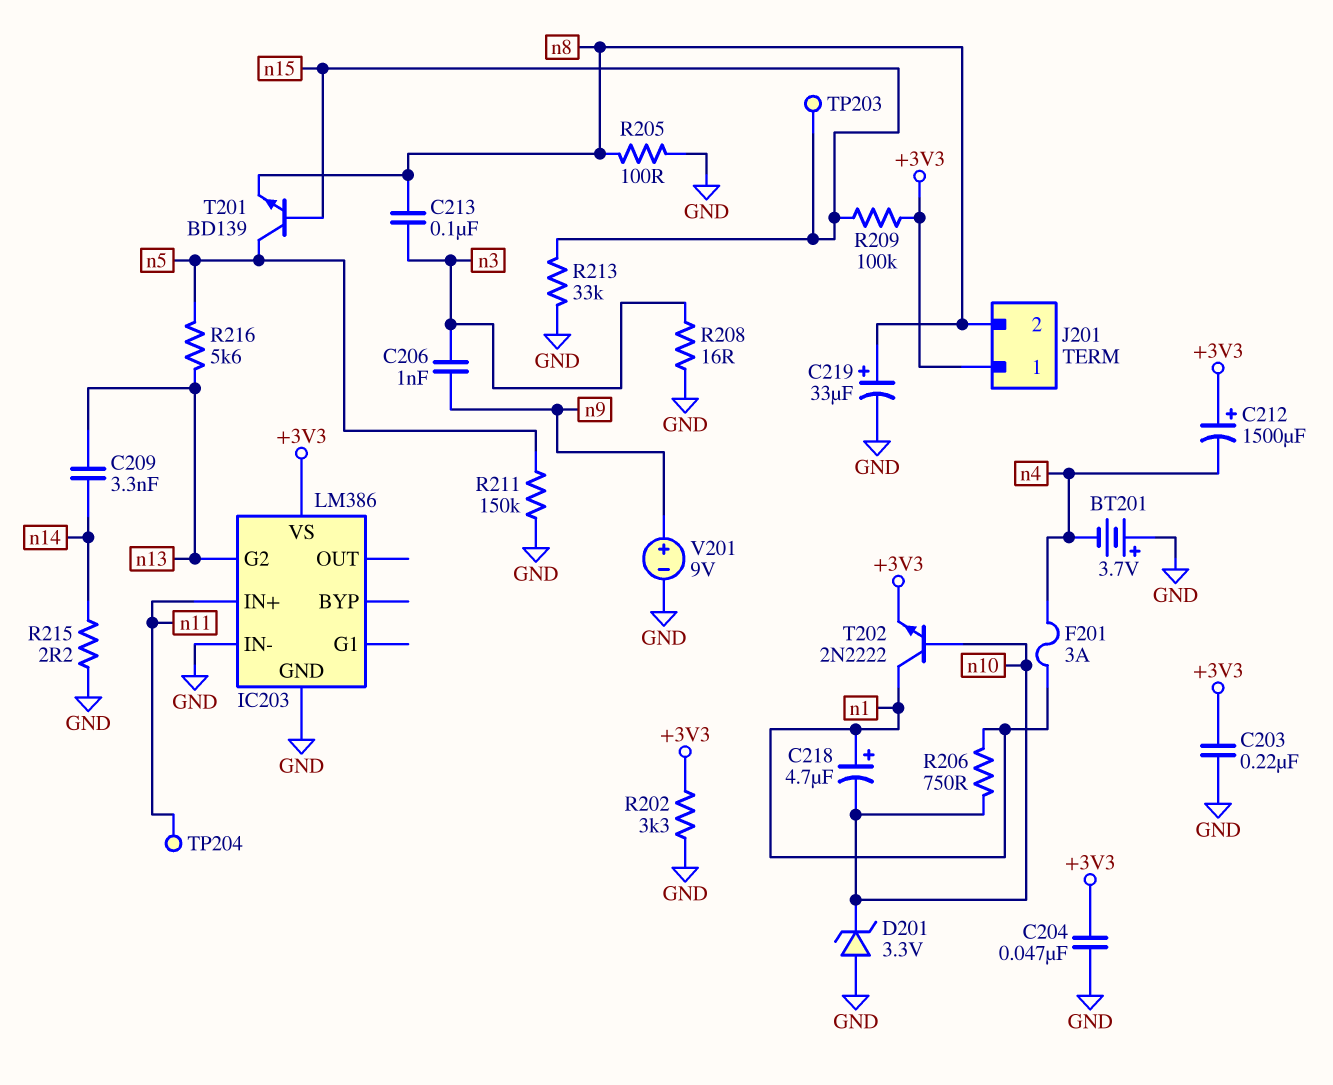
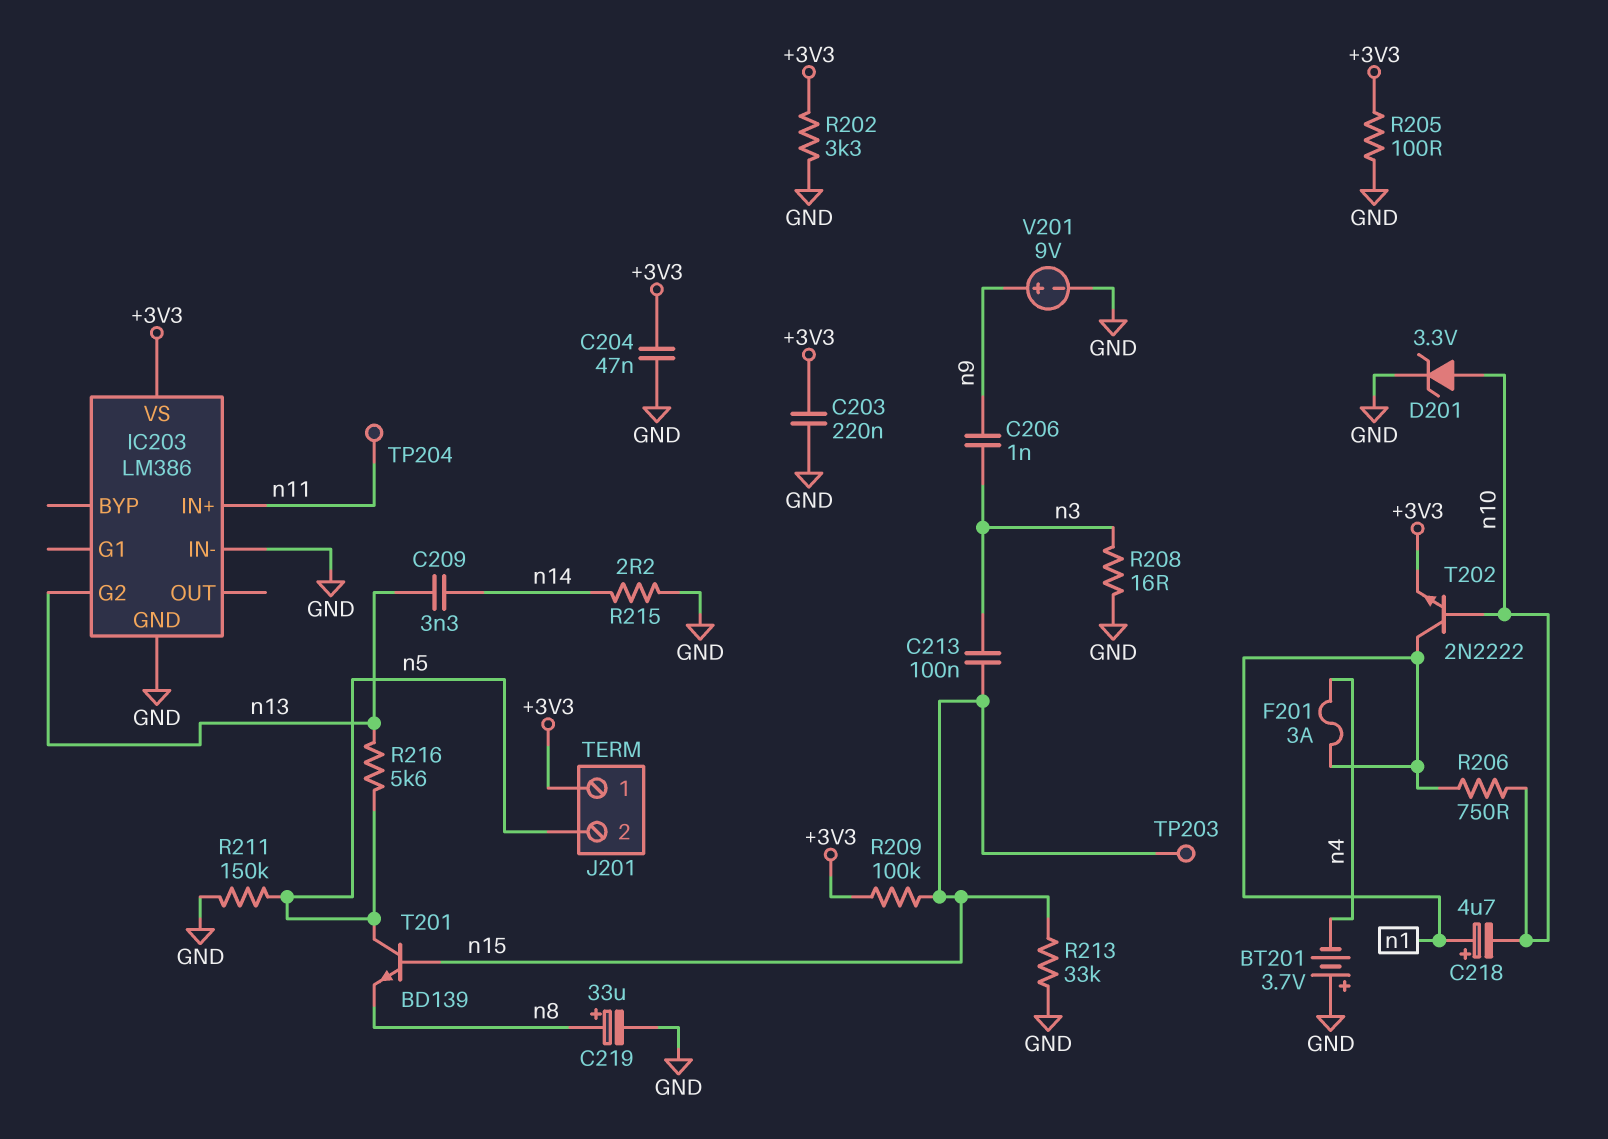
C212: 1500uF (plus +3V3, minus n4) -> none
C213: 100nF (n3, n8) -> 100nF (n3, n15)
D201: zener 3.3V (A GND, K n10) -> zener 3.3V (A n10, K GND)
J201 pin 2: n8 -> n5
R205: 100 (GND, n8) -> 100 (+3V3, GND)

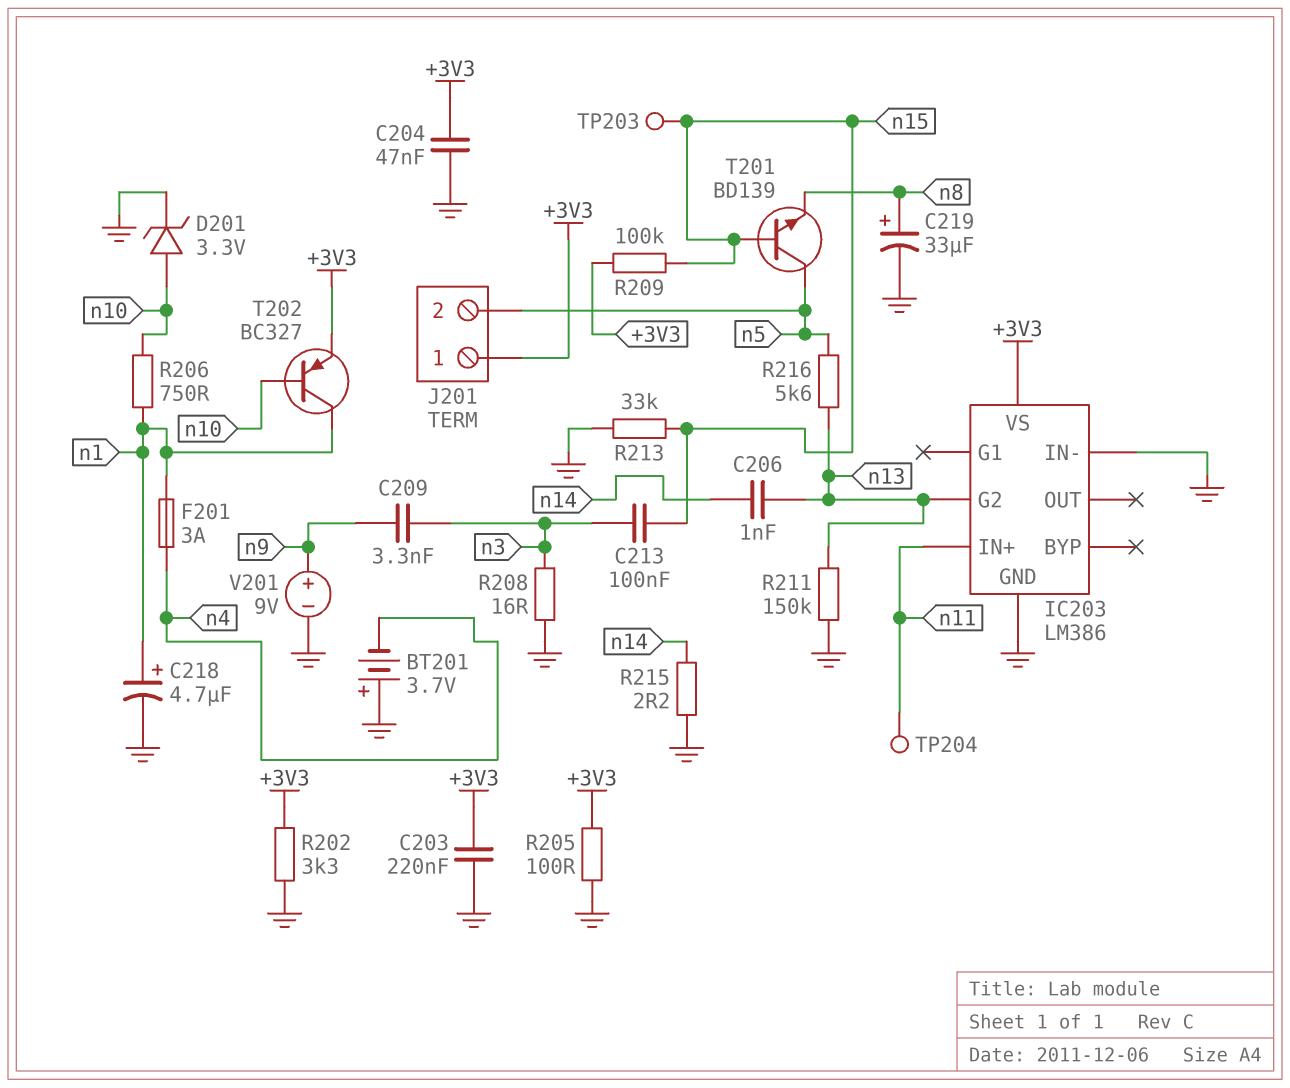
C206: 1nF (n3, n9) -> 1nF (n13, n14)
C209: 3.3nF (n13, n14) -> 3.3nF (n3, n9)
C218: 4.7uF (plus n1, minus n10) -> 4.7uF (plus n1, minus GND)
R211: 150k (GND, n5) -> 150k (GND, n13)
T202: NPN 2N2222 (B n10, C n1, E +3V3) -> PNP BC327 (B n10, C n1, E +3V3)

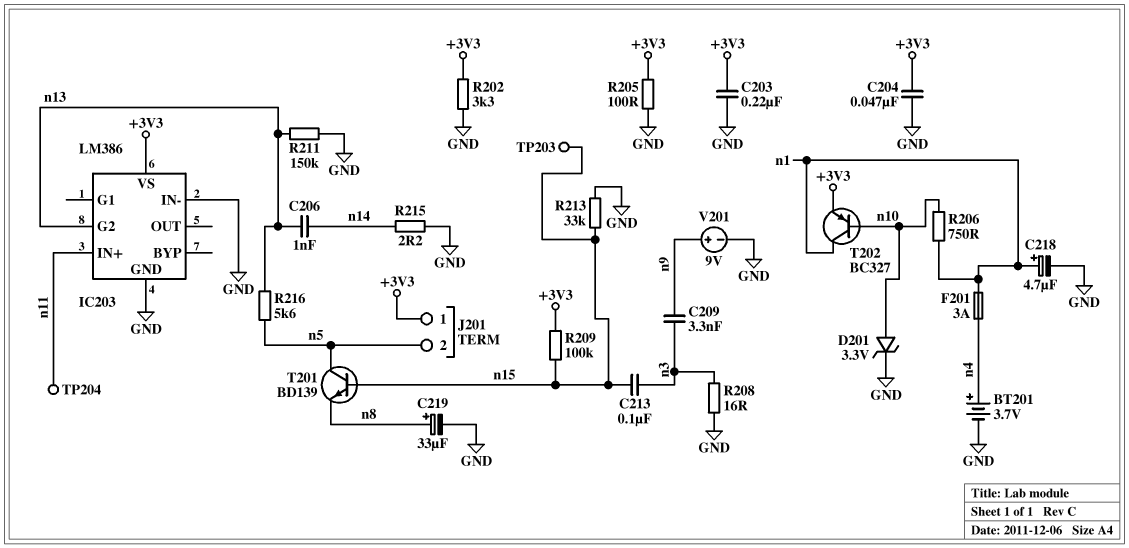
BT201: 3.7V (plus GND, minus n4) -> 3.7V (plus n4, minus GND)

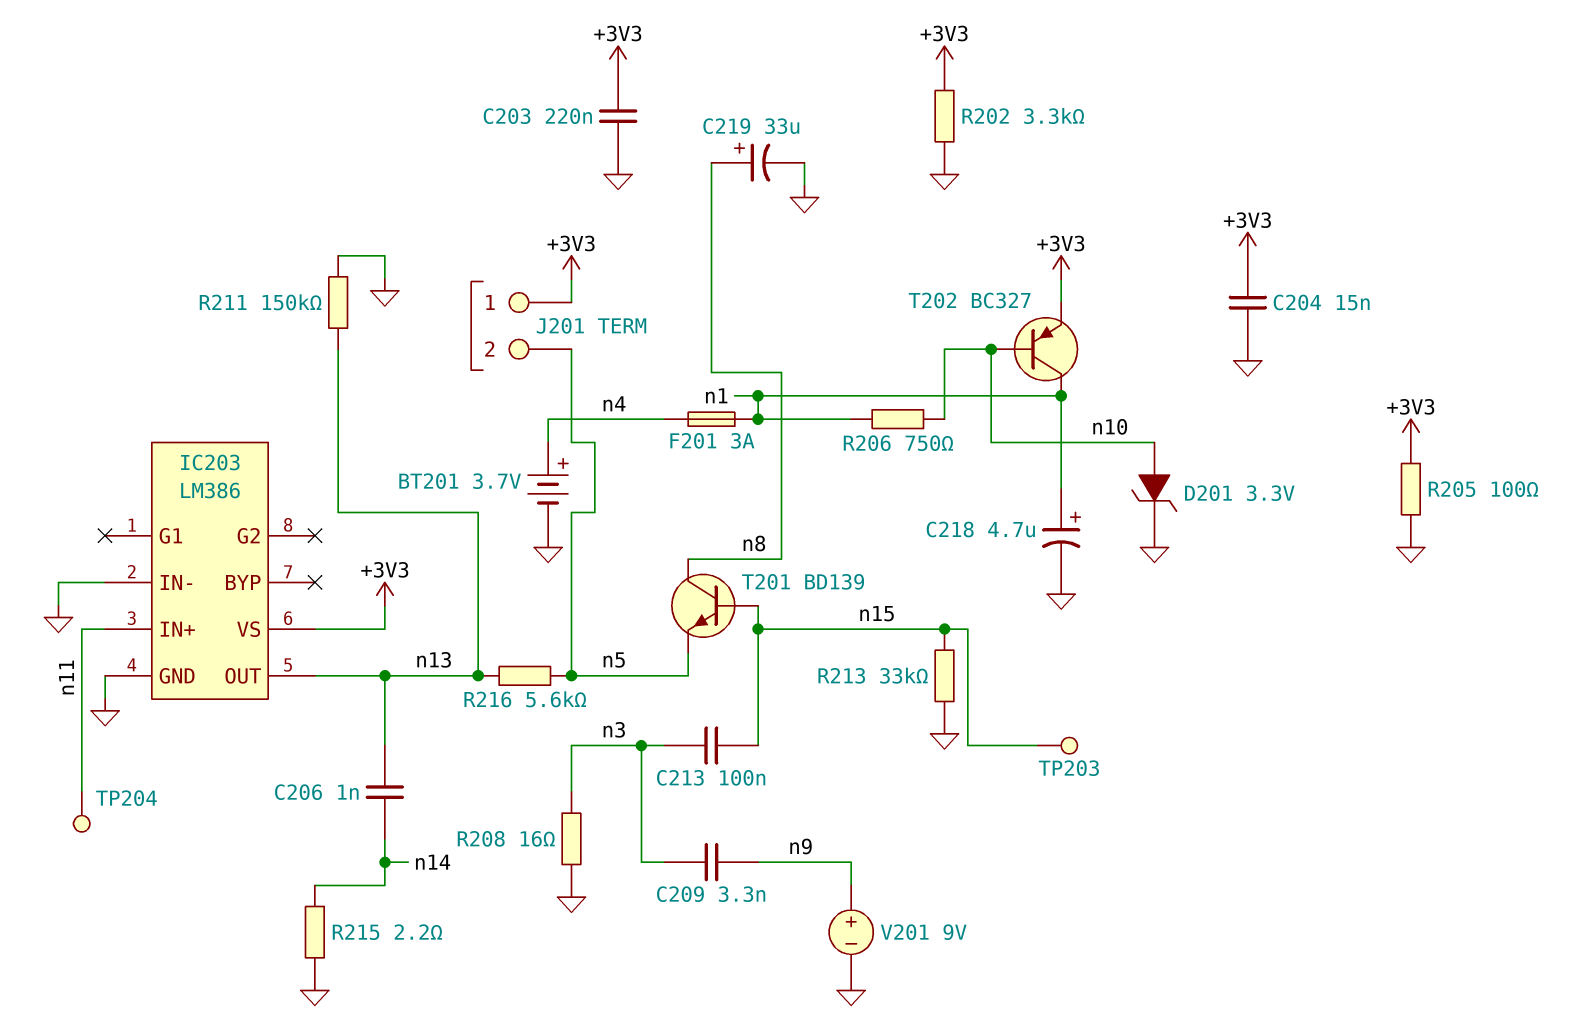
C204: 47nF (+3V3, GND) -> 15nF (+3V3, GND)
IC203 pin G2: n13 -> none
IC203 pin OUT: none -> n13
R209: 100k (+3V3, n15) -> none
T201: NPN BD139 (B n15, C n5, E n8) -> NPN BD139 (B n15, C n8, E n5)

